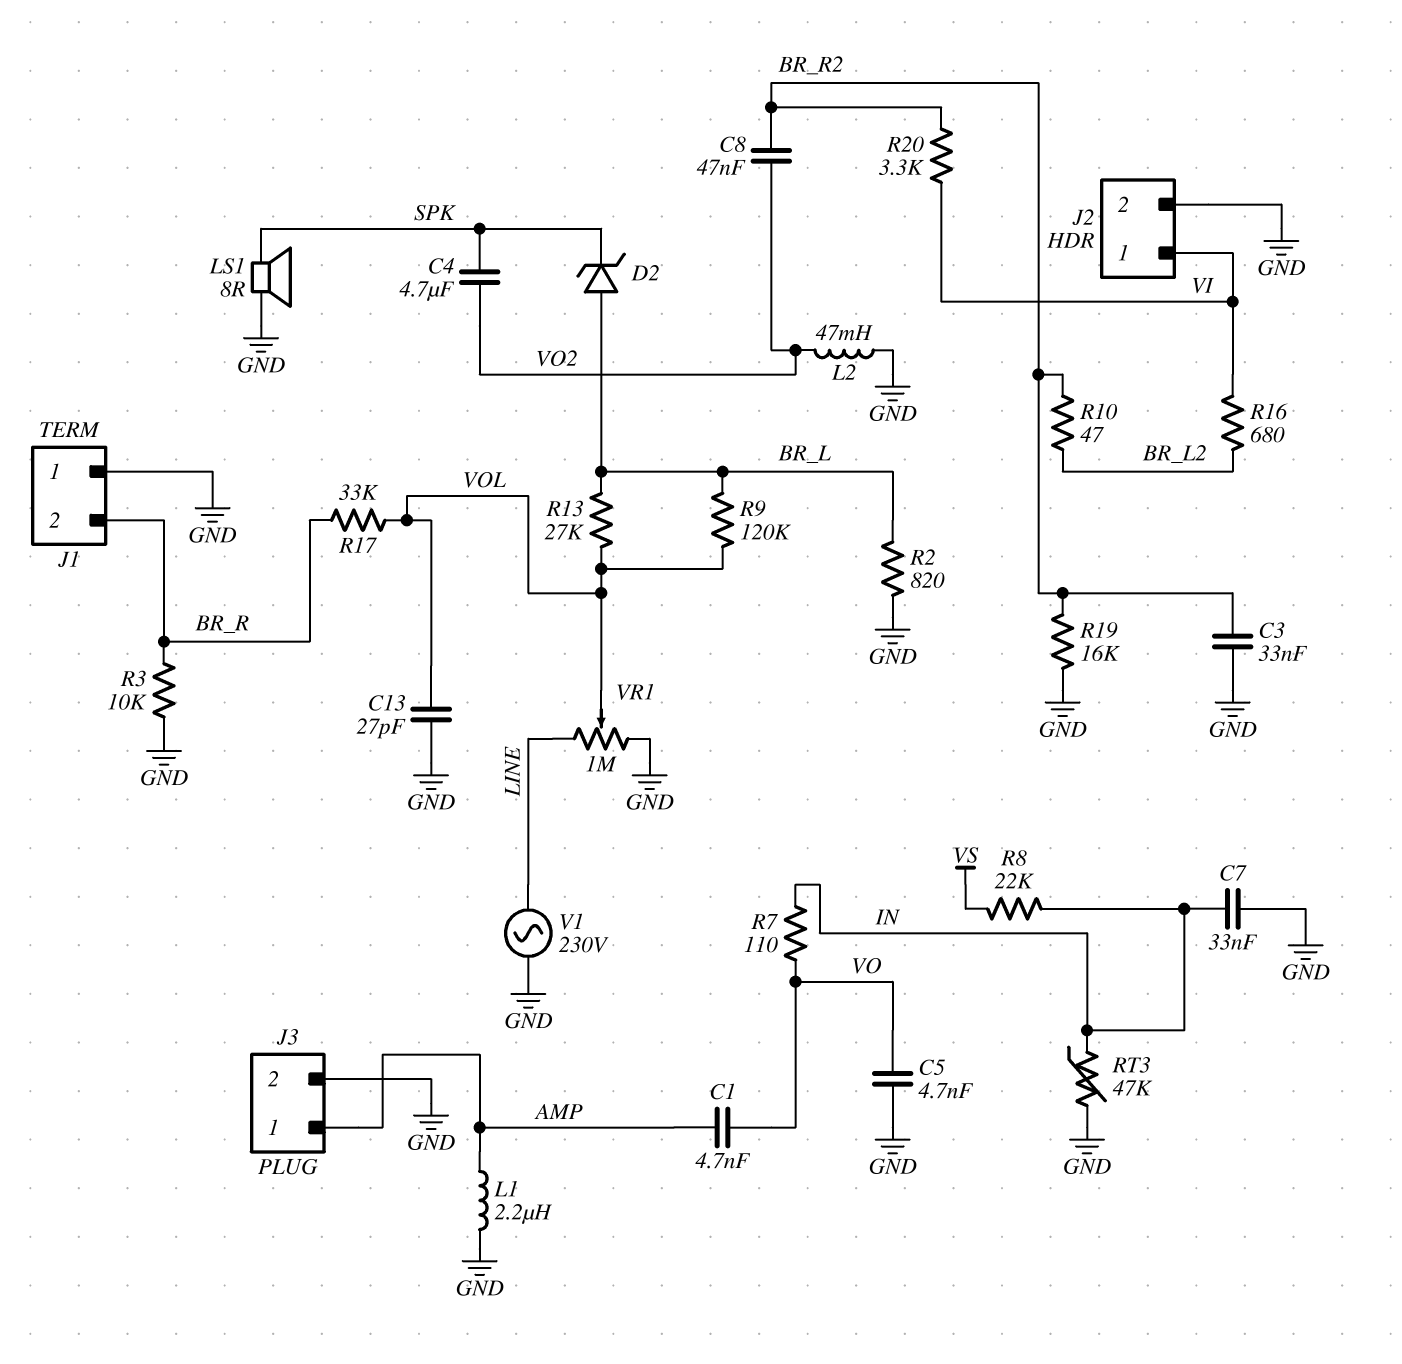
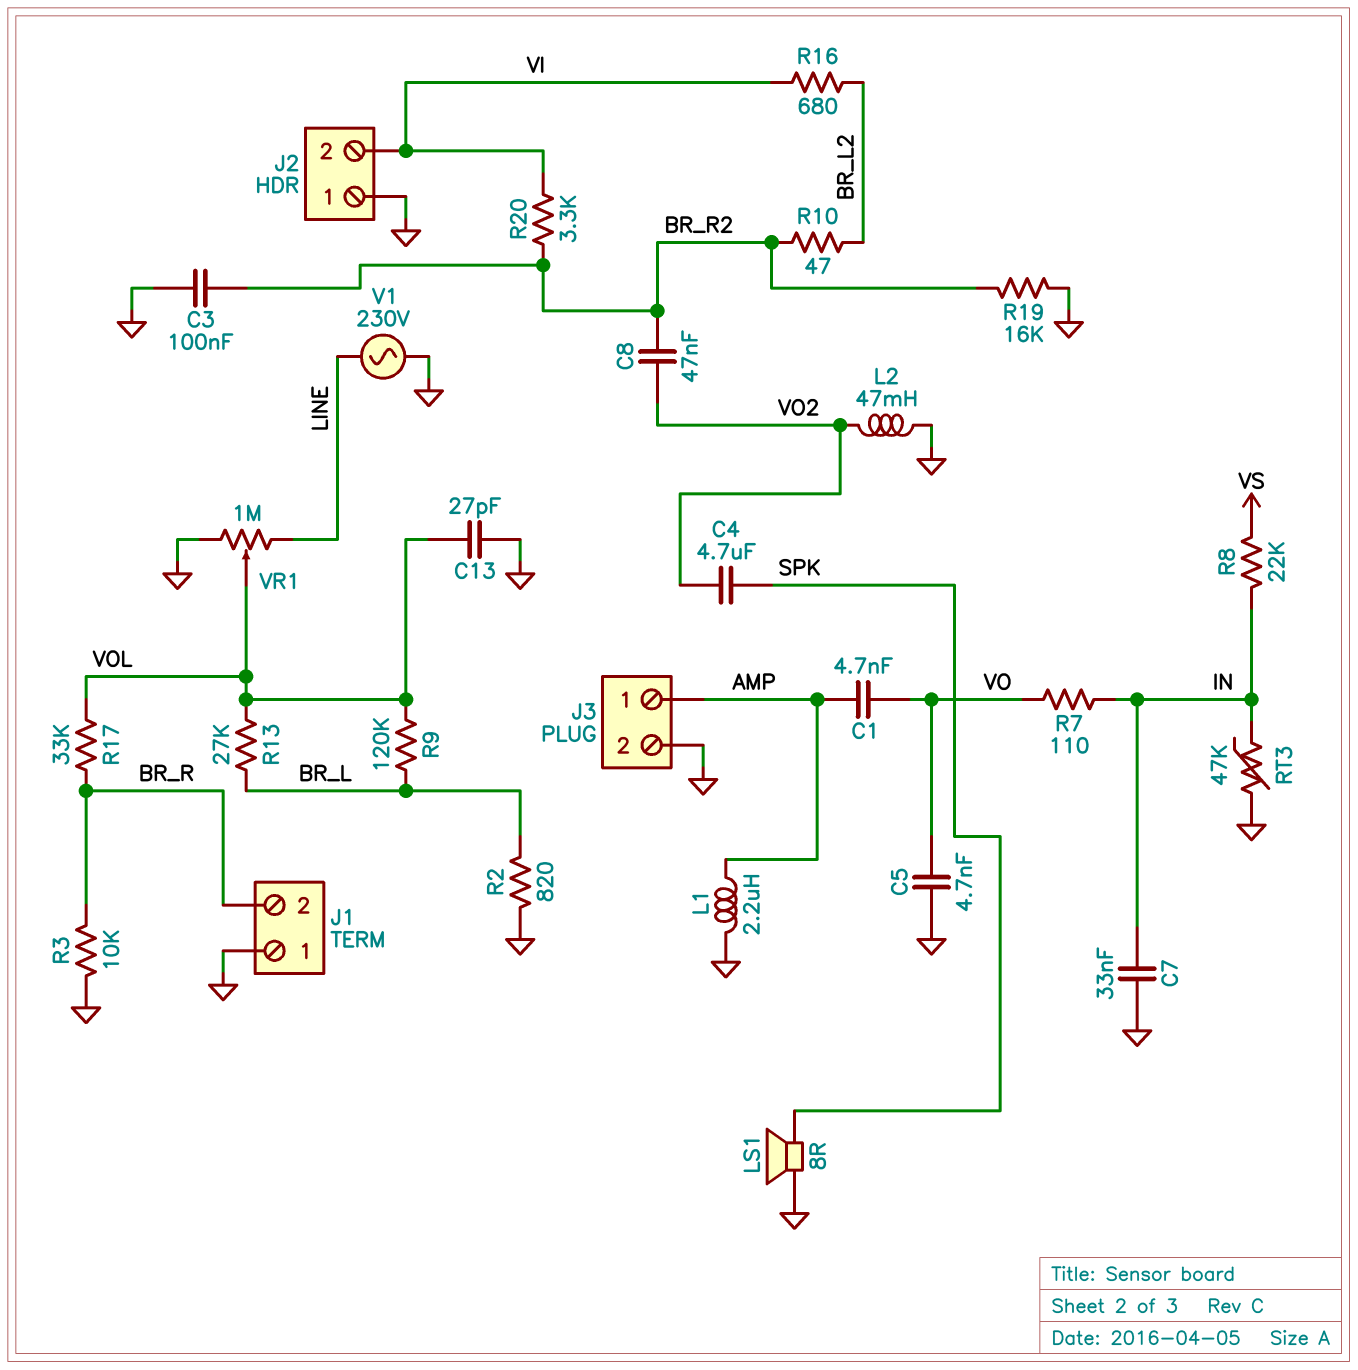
C3: 33nF (BR_R2, GND) -> 100nF (BR_R2, GND)
D2: zener (A BR_L, K SPK) -> none
J2 pin 1: VI -> GND
J2 pin 2: GND -> VI

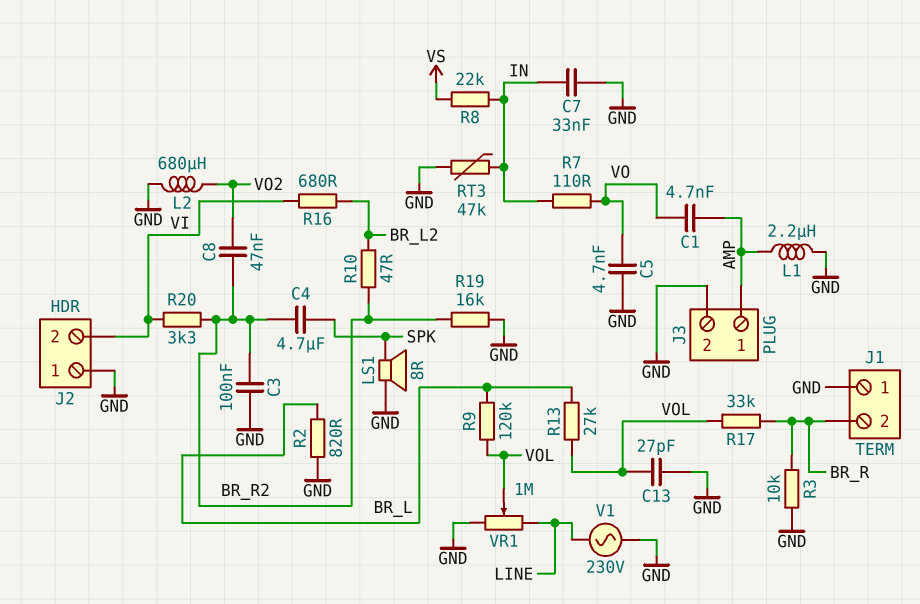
C4: 4.7uF (SPK, VO2) -> 4.7uF (BR_R2, SPK)
L2: 47mH (GND, VO2) -> 680uH (GND, VO2)

